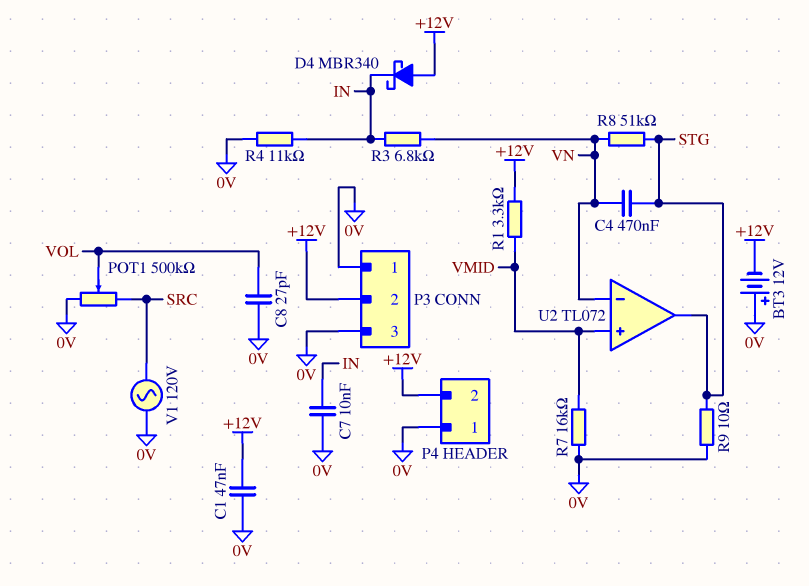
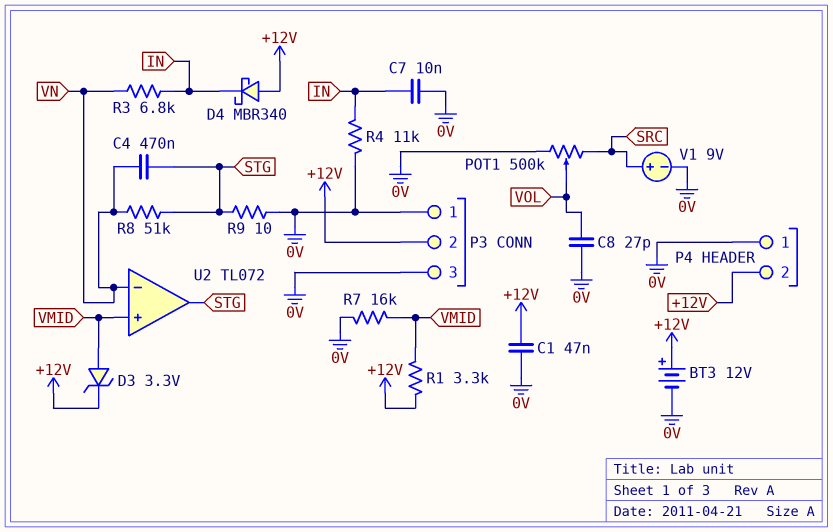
BT3: 12V (plus 0V, minus +12V) -> 12V (plus +12V, minus 0V)
D3: none -> zener 3.3V (A VMID, K +12V)
V1: AC 120V (0V, SRC) -> 9V (plus SRC, minus 0V)

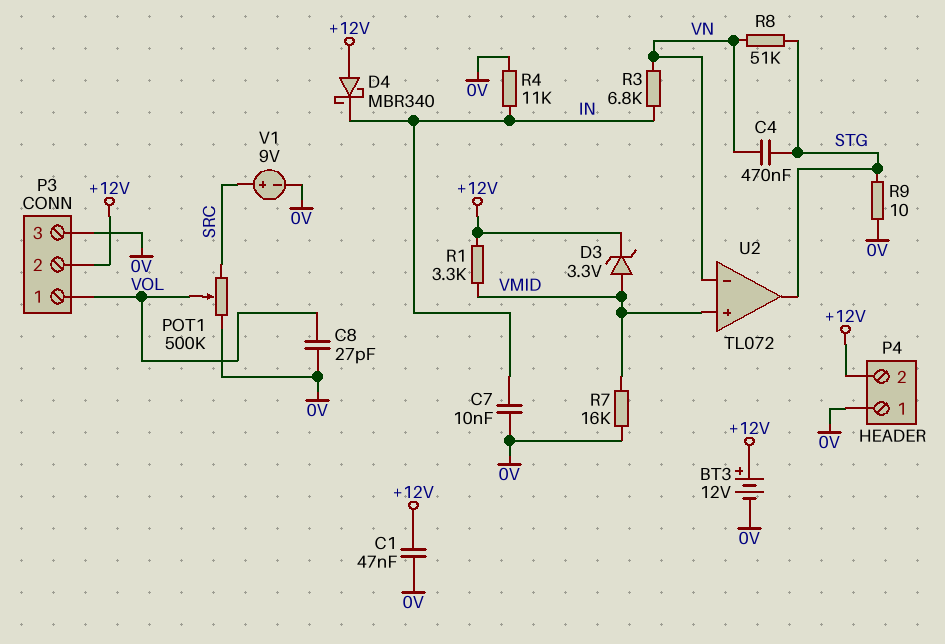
P3 pin 1: 0V -> VOL

